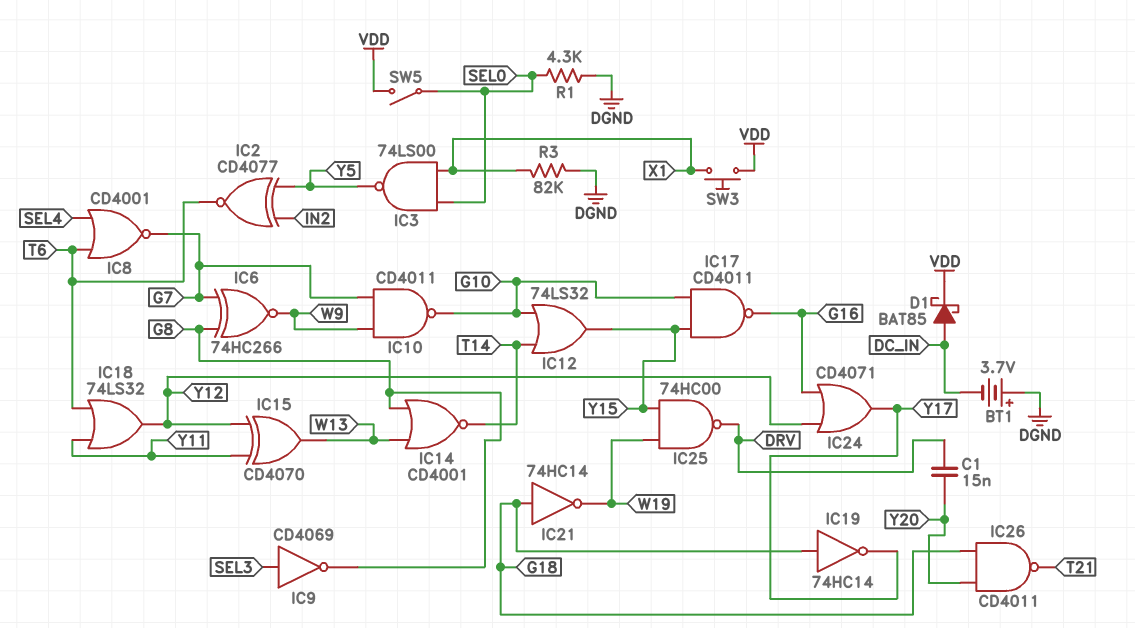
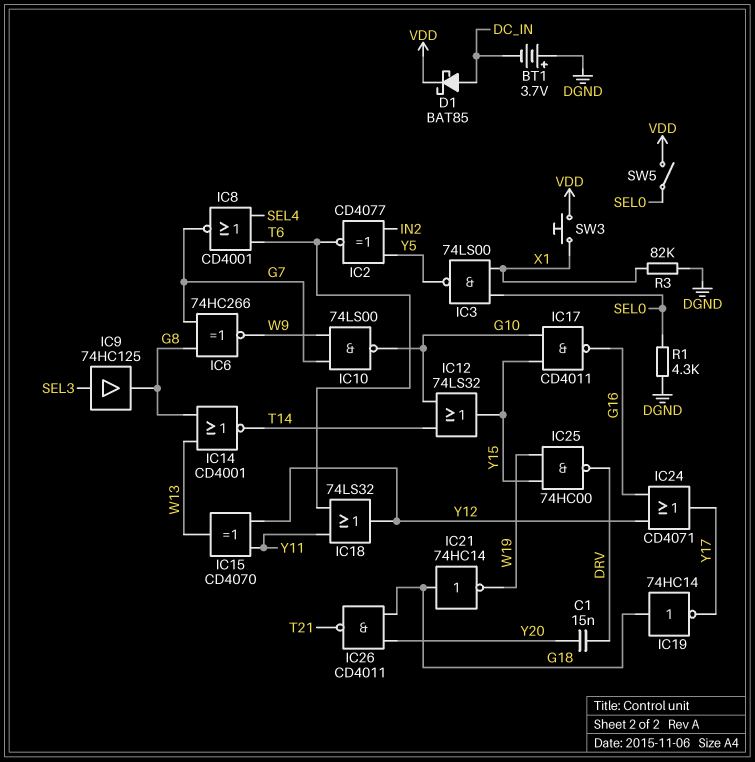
IC9: NOT CD4069 (in SEL3, out G8) -> buffer 74HC125 (in SEL3, out G8)
IC10: NAND CD4011 (in G7, in W9, out G10) -> NAND 74LS00 (in G7, in W9, out G10)

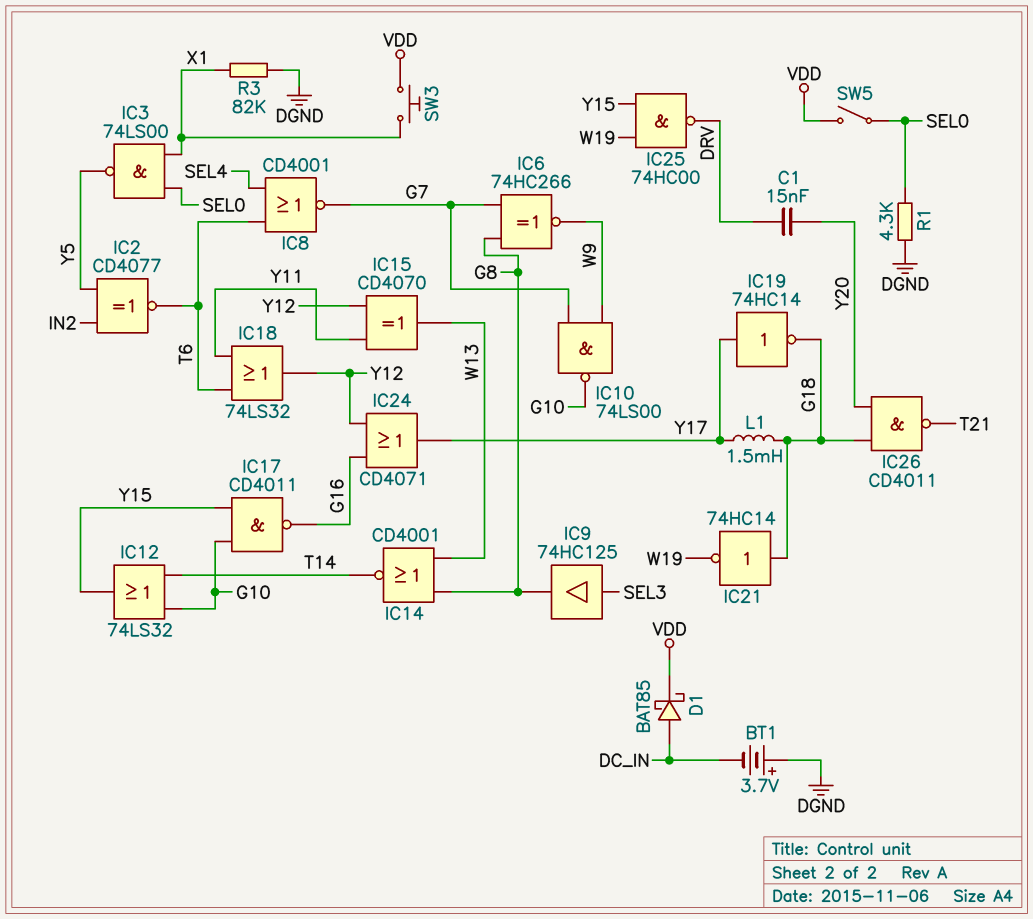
IC19: NOT 74HC14 (in G18, out Y17) -> NOT 74HC14 (in Y17, out G18)
L1: none -> 1.5mH (G18, Y17)

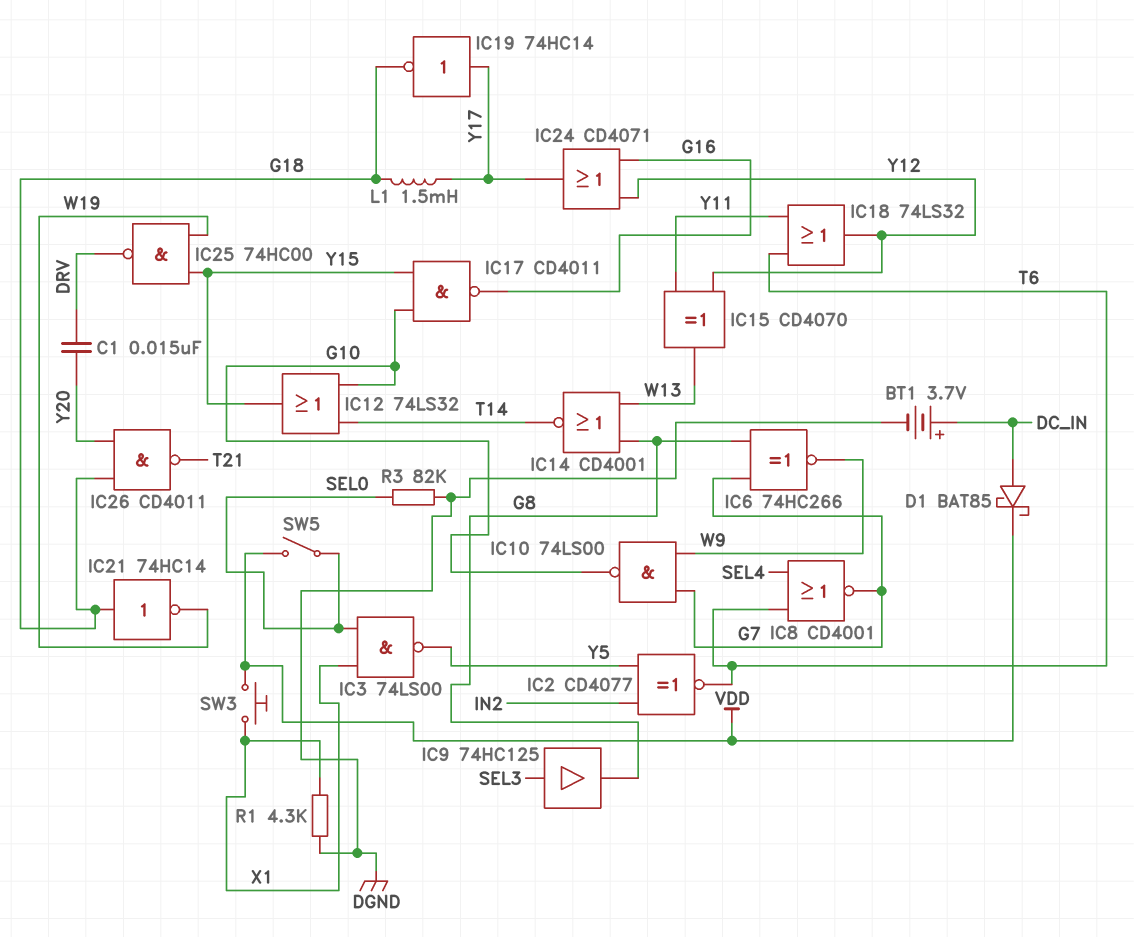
BT1: 3.7V (plus DGND, minus DC_IN) -> 3.7V (plus DC_IN, minus DGND)
R1: 4.3k (DGND, SEL0) -> 4.3k (DGND, X1)
R3: 82k (DGND, X1) -> 82k (DGND, SEL0)

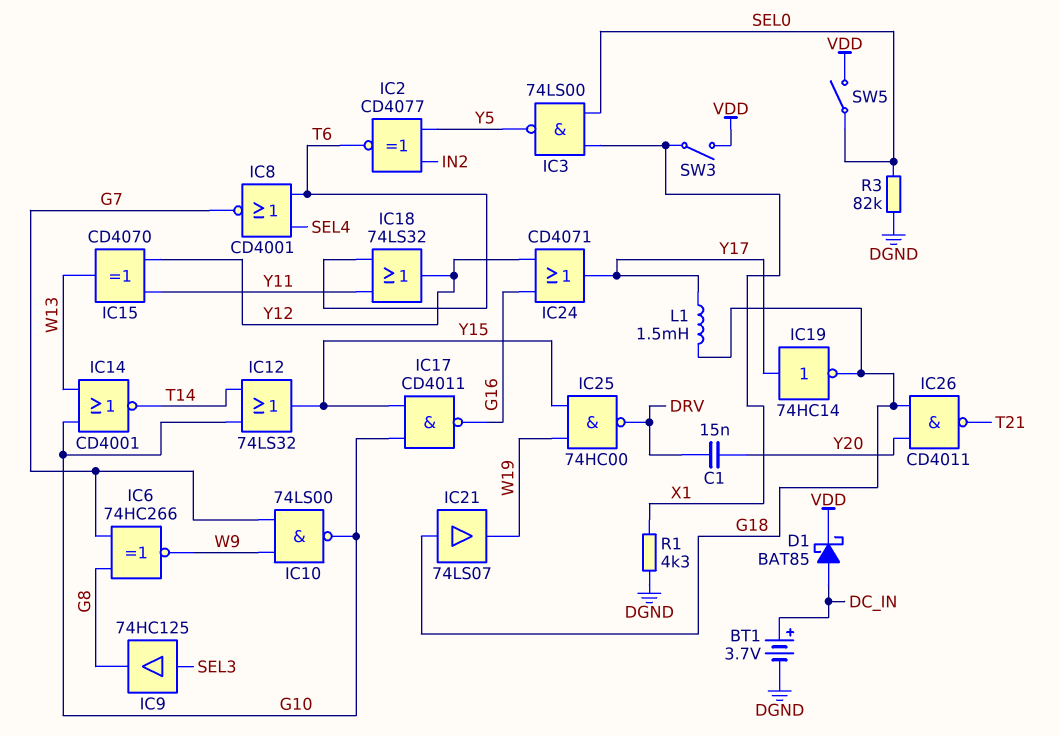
IC14: NOR CD4001 (in G8, in W13, out T14) -> NOR CD4001 (in G10, in W13, out T14)
IC21: NOT 74HC14 (in G18, out W19) -> buffer 74LS07 (in G18, out W19)
SW3: button (VDD, X1) -> switch (VDD, X1)

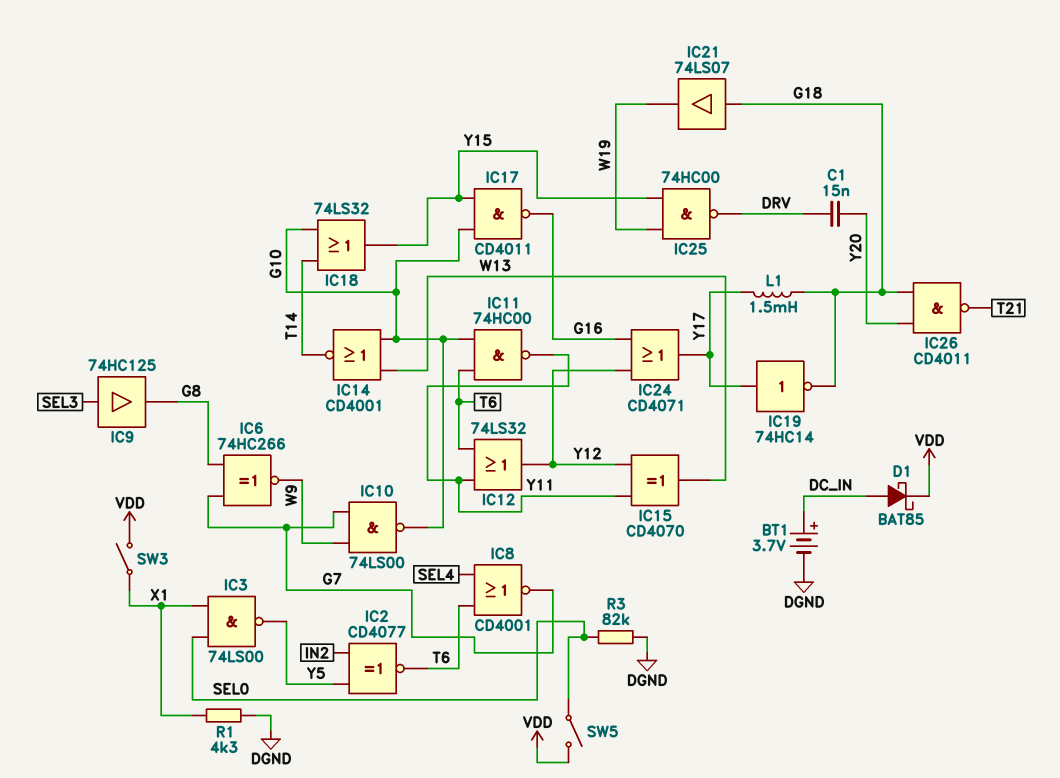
IC11: none -> NAND 74HC00 (in G10, in T6, out Y11)
IC12: OR 74LS32 (in G10, in T14, out Y15) -> OR 74LS32 (in T6, in Y11, out Y12)
IC18: OR 74LS32 (in T6, in Y11, out Y12) -> OR 74LS32 (in G10, in T14, out Y15)

